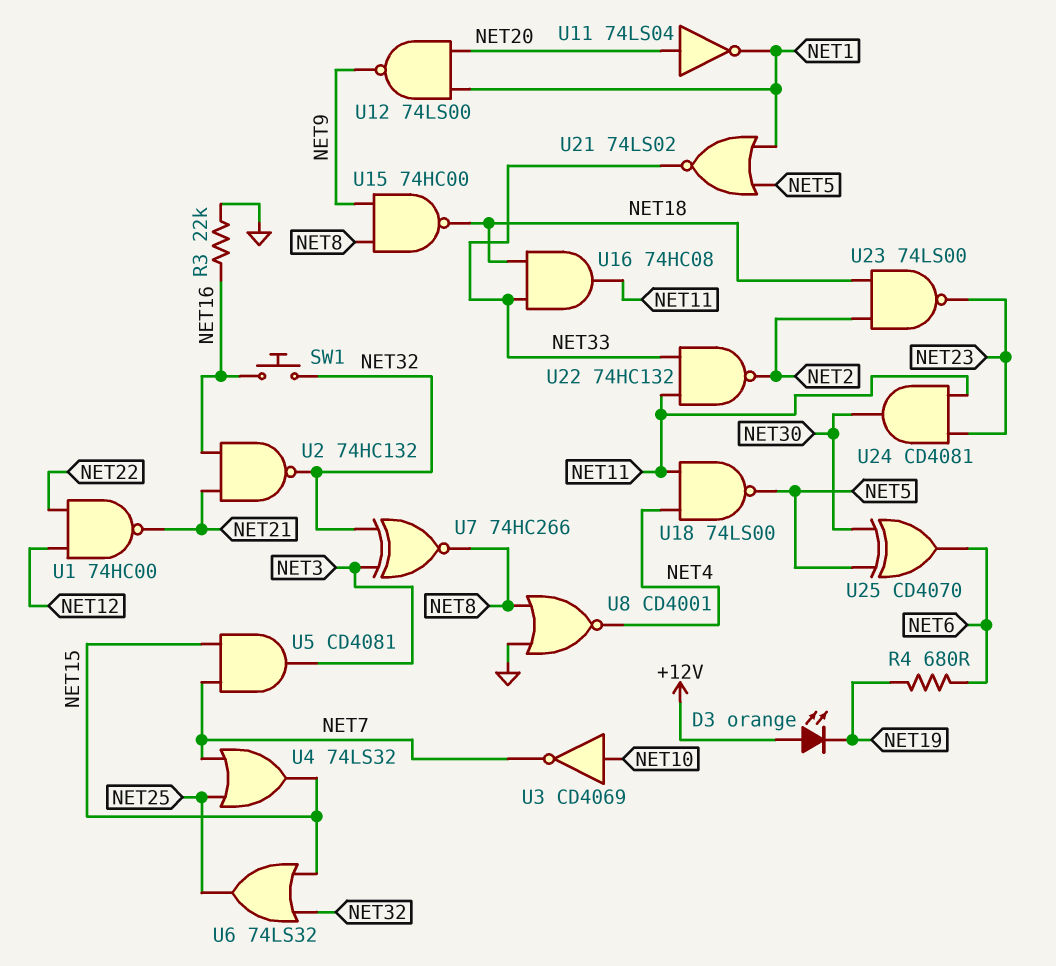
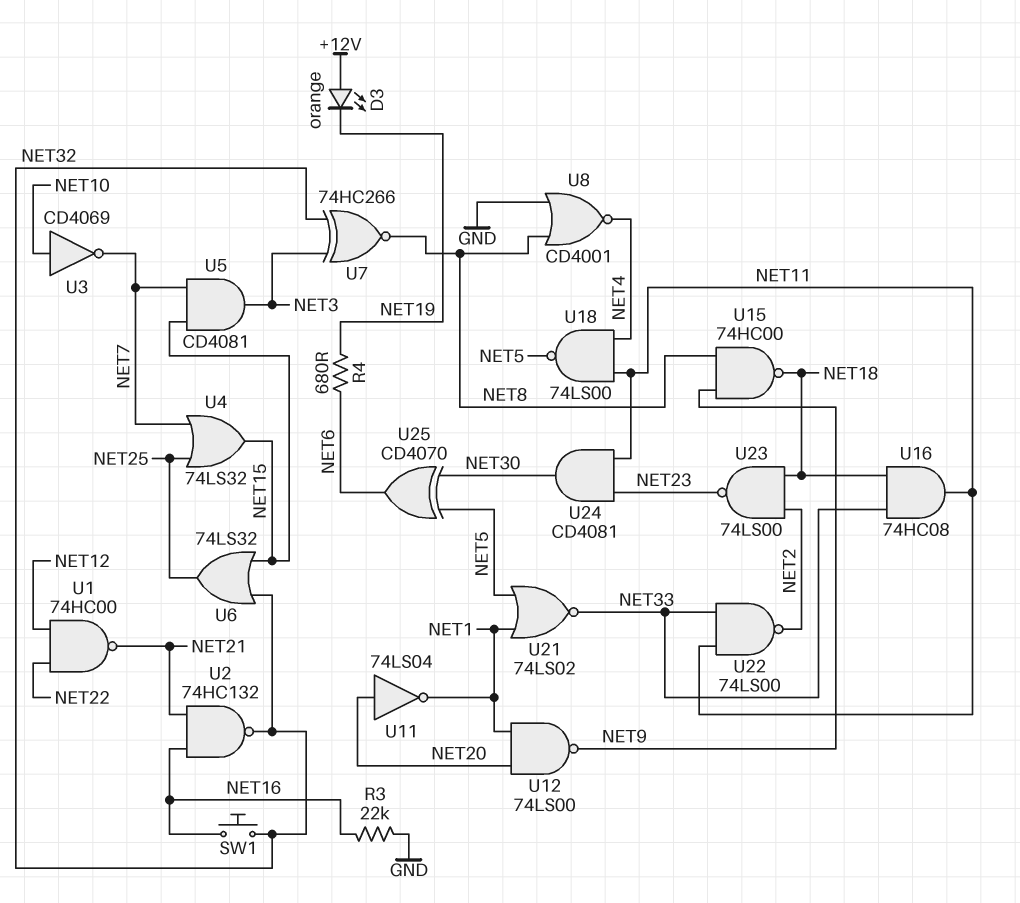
U22: NAND 74HC132 (in NET11, in NET33, out NET2) -> NAND 74LS00 (in NET11, in NET33, out NET2)

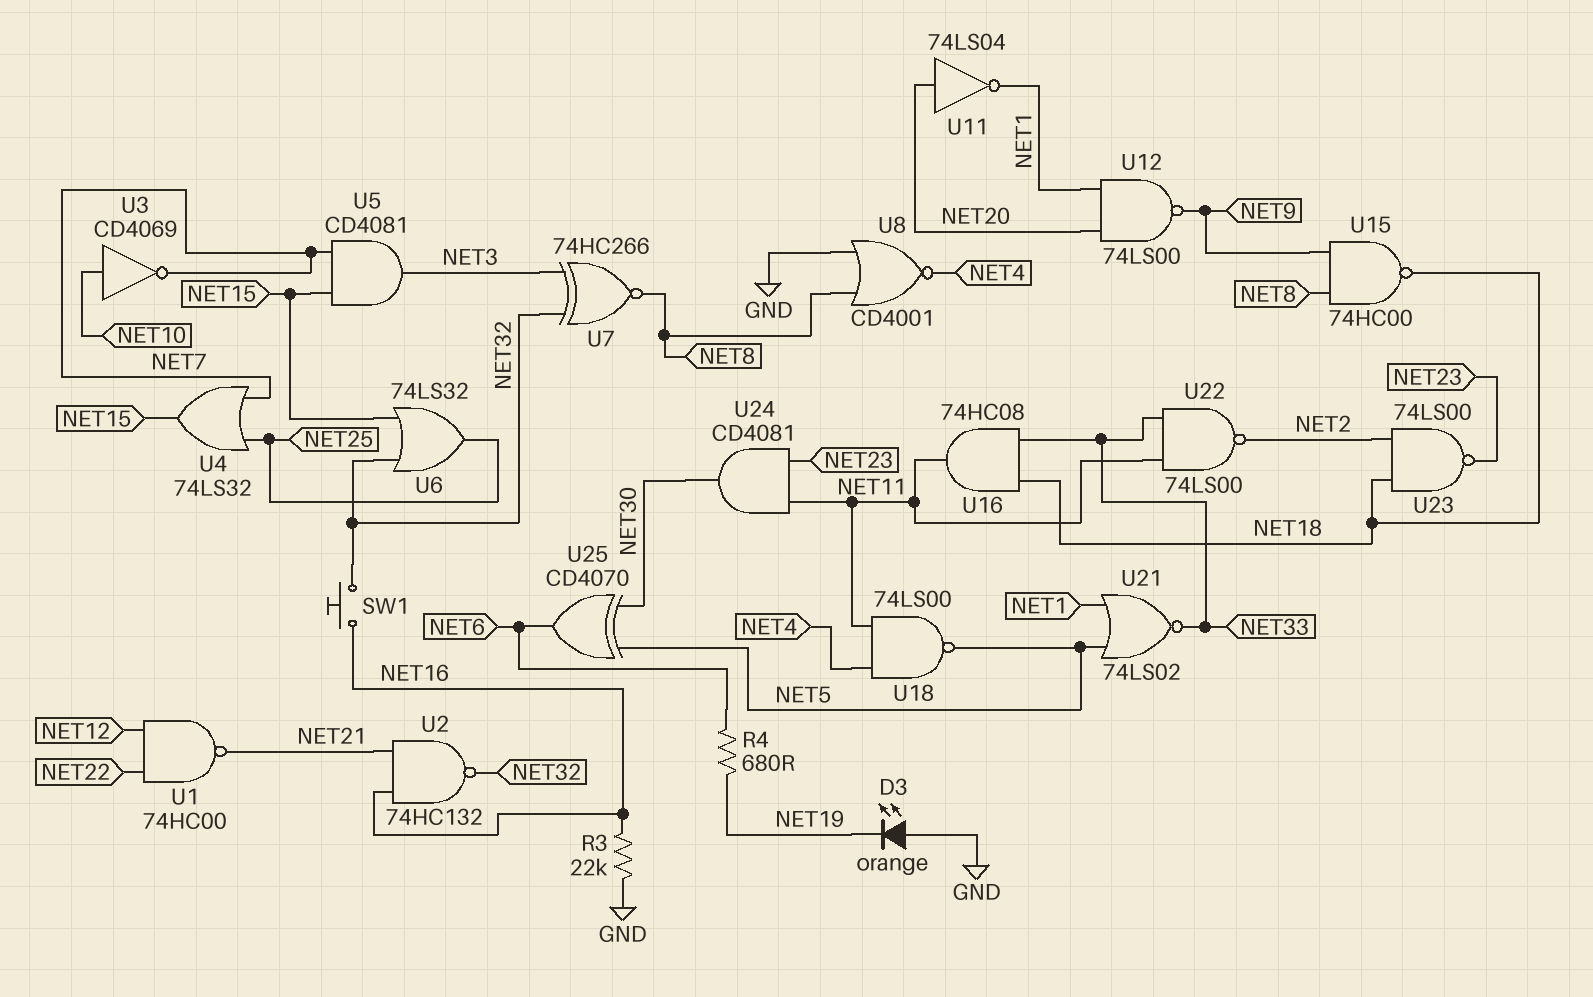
D3: LED orange (A +12V, K NET19) -> LED orange (A GND, K NET19)

